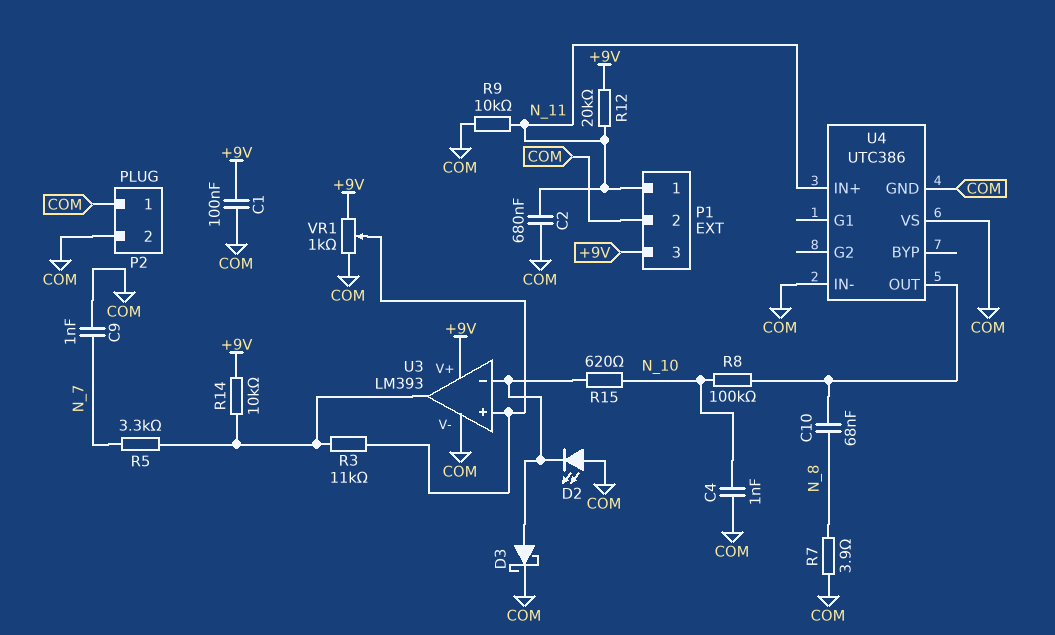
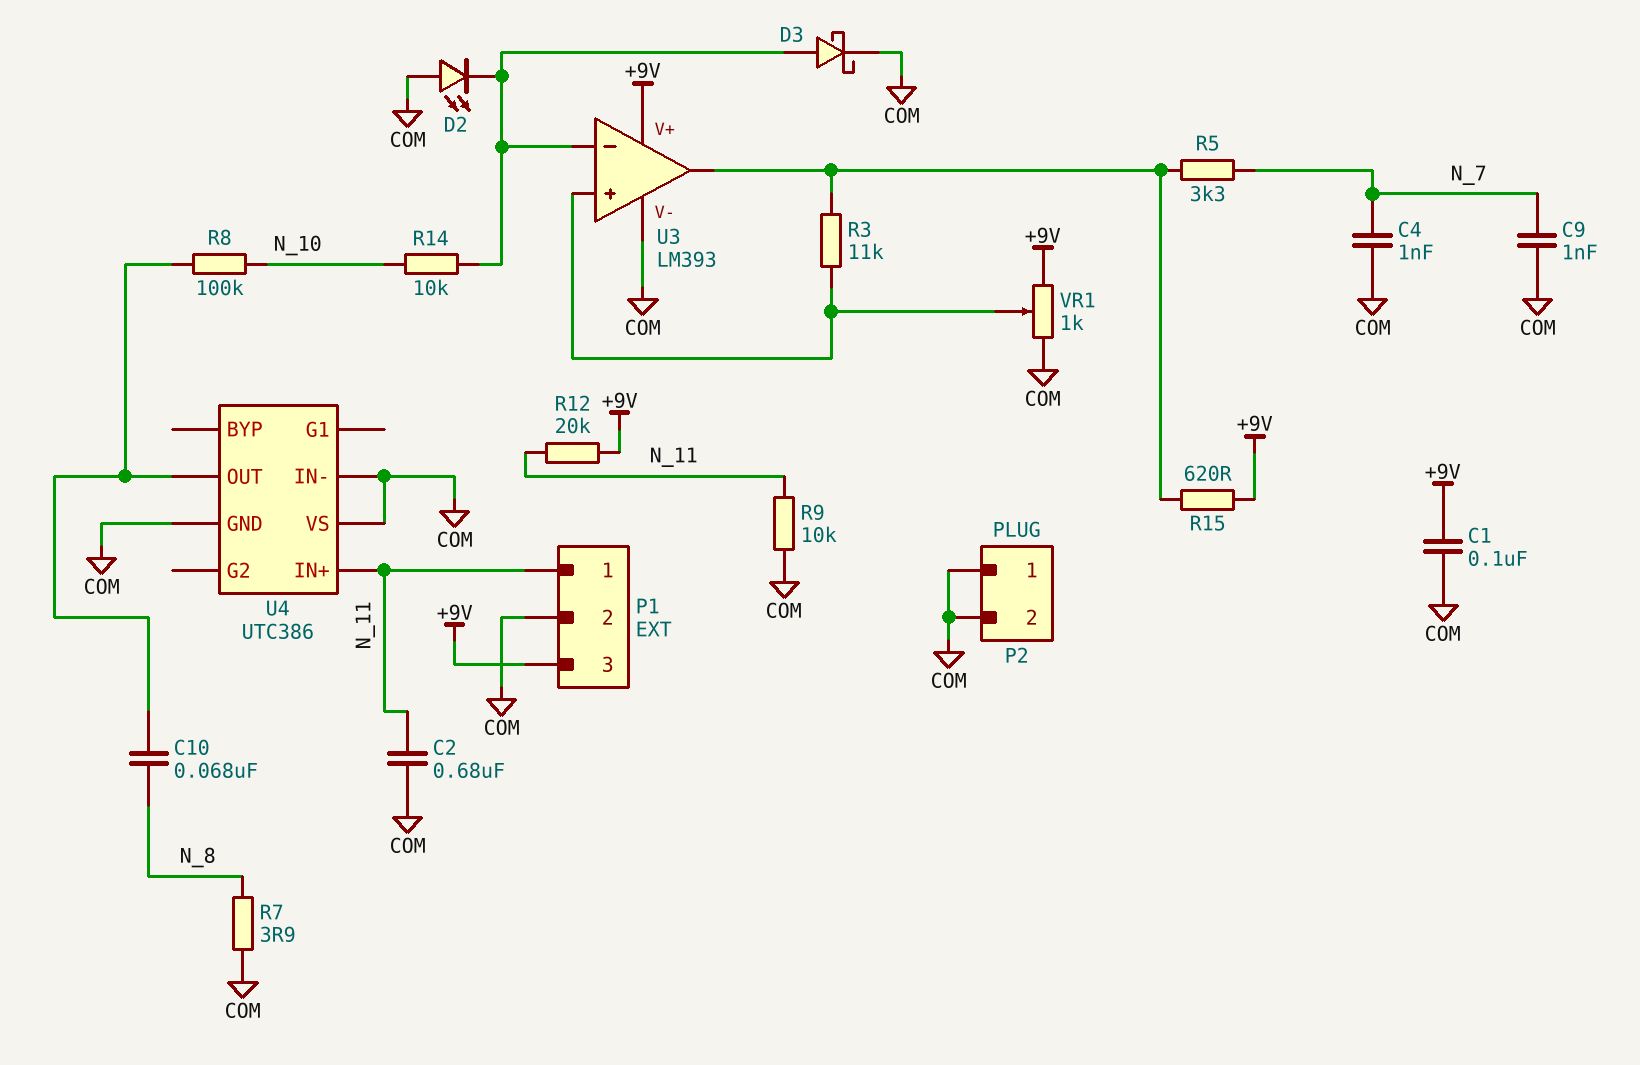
C4: 1nF (COM, N_10) -> 1nF (COM, N_7)
R14: 10k (+9V, U3/out) -> 10k (N_10, U3/in-)
R15: 620 (N_10, U3/in-) -> 620 (+9V, U3/out)

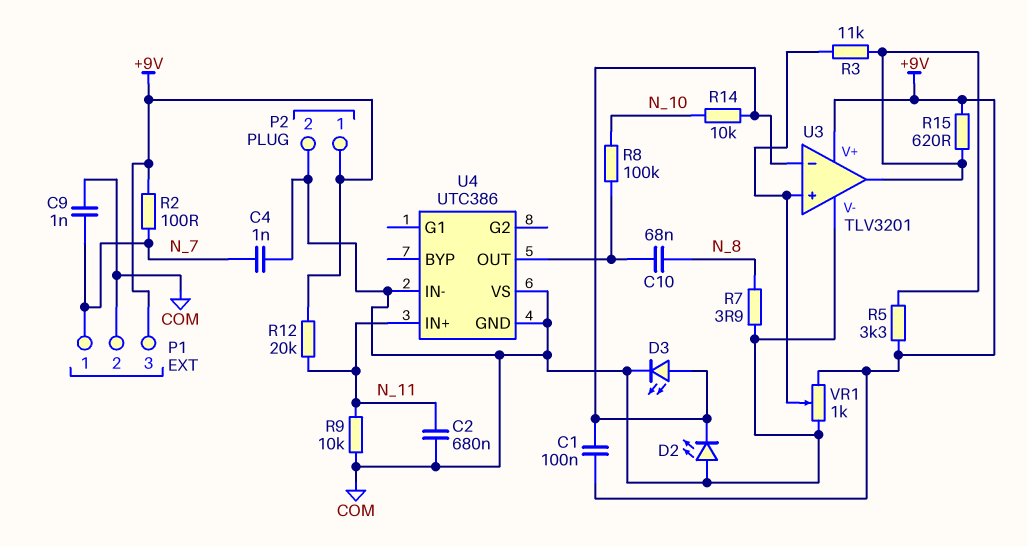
C1: 100nF (+9V, COM) -> 100nF (+9V, U3/in-)
D3: schottky (A U3/in-, K COM) -> LED (A U3/in-, K COM)
P1 pin 1: N_11 -> N_7
P2 pin 1: COM -> +9V
R2: none -> 100 (+9V, N_7)
R5: 3.3k (N_7, U3/out) -> 3.3k (+9V, U3/out)
U3: LM393 -> TLV3201

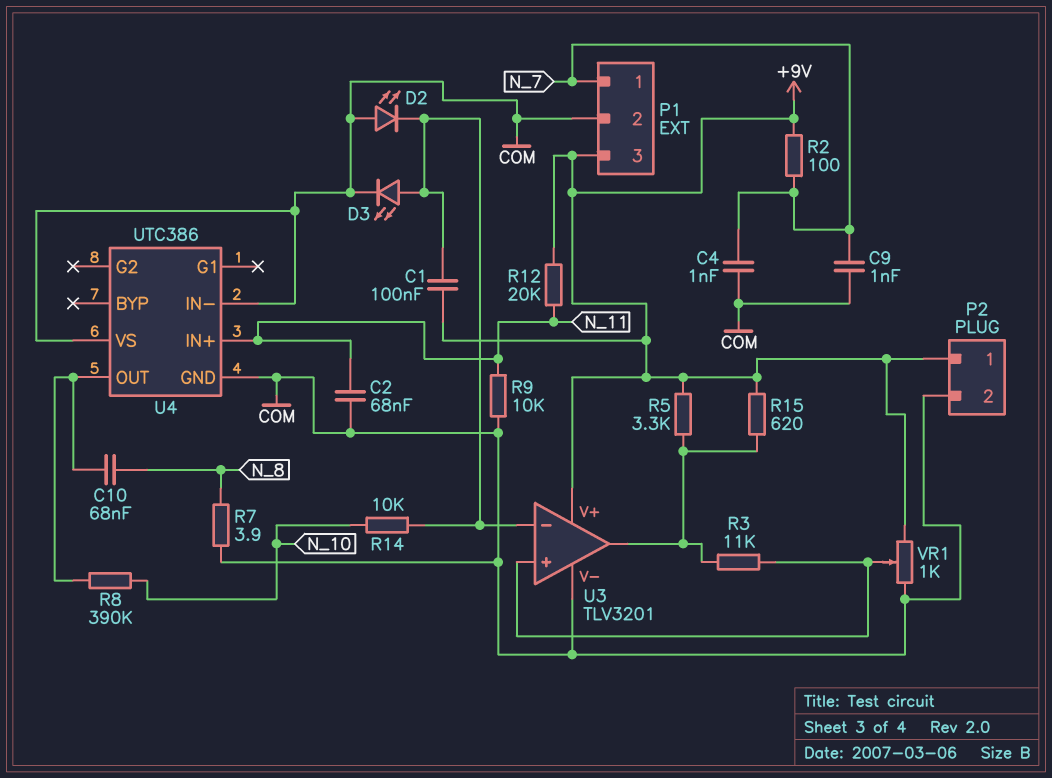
C2: 680nF (COM, N_11) -> 68nF (COM, N_11)
R8: 100k (N_10, U4/OUT) -> 390k (N_10, U4/OUT)

